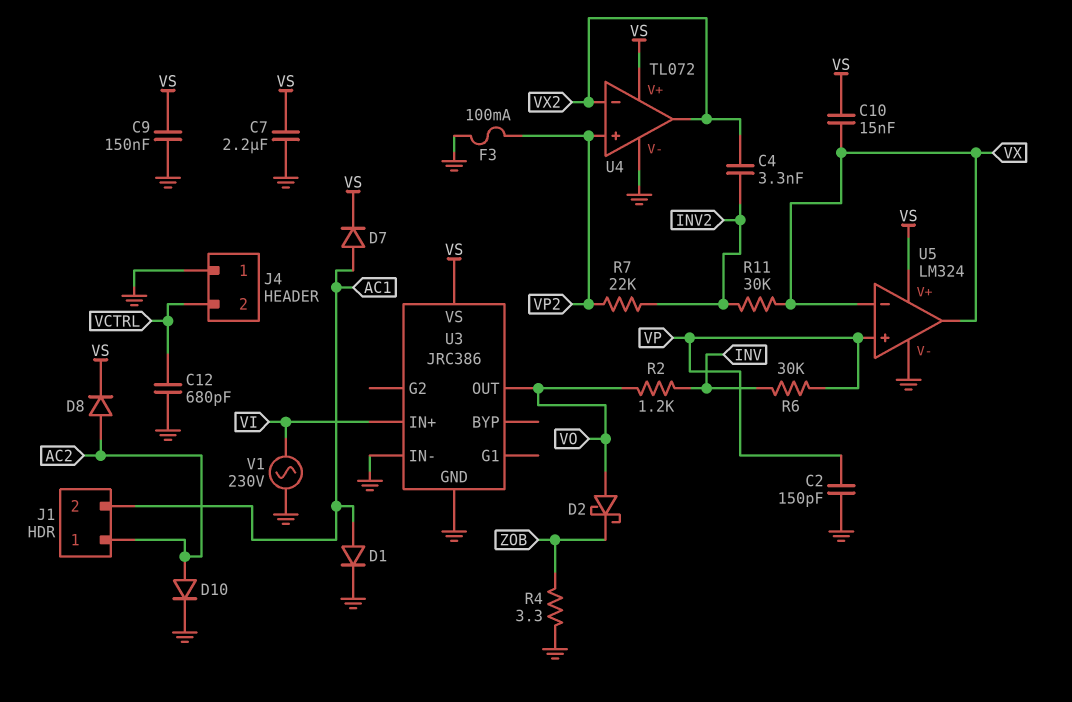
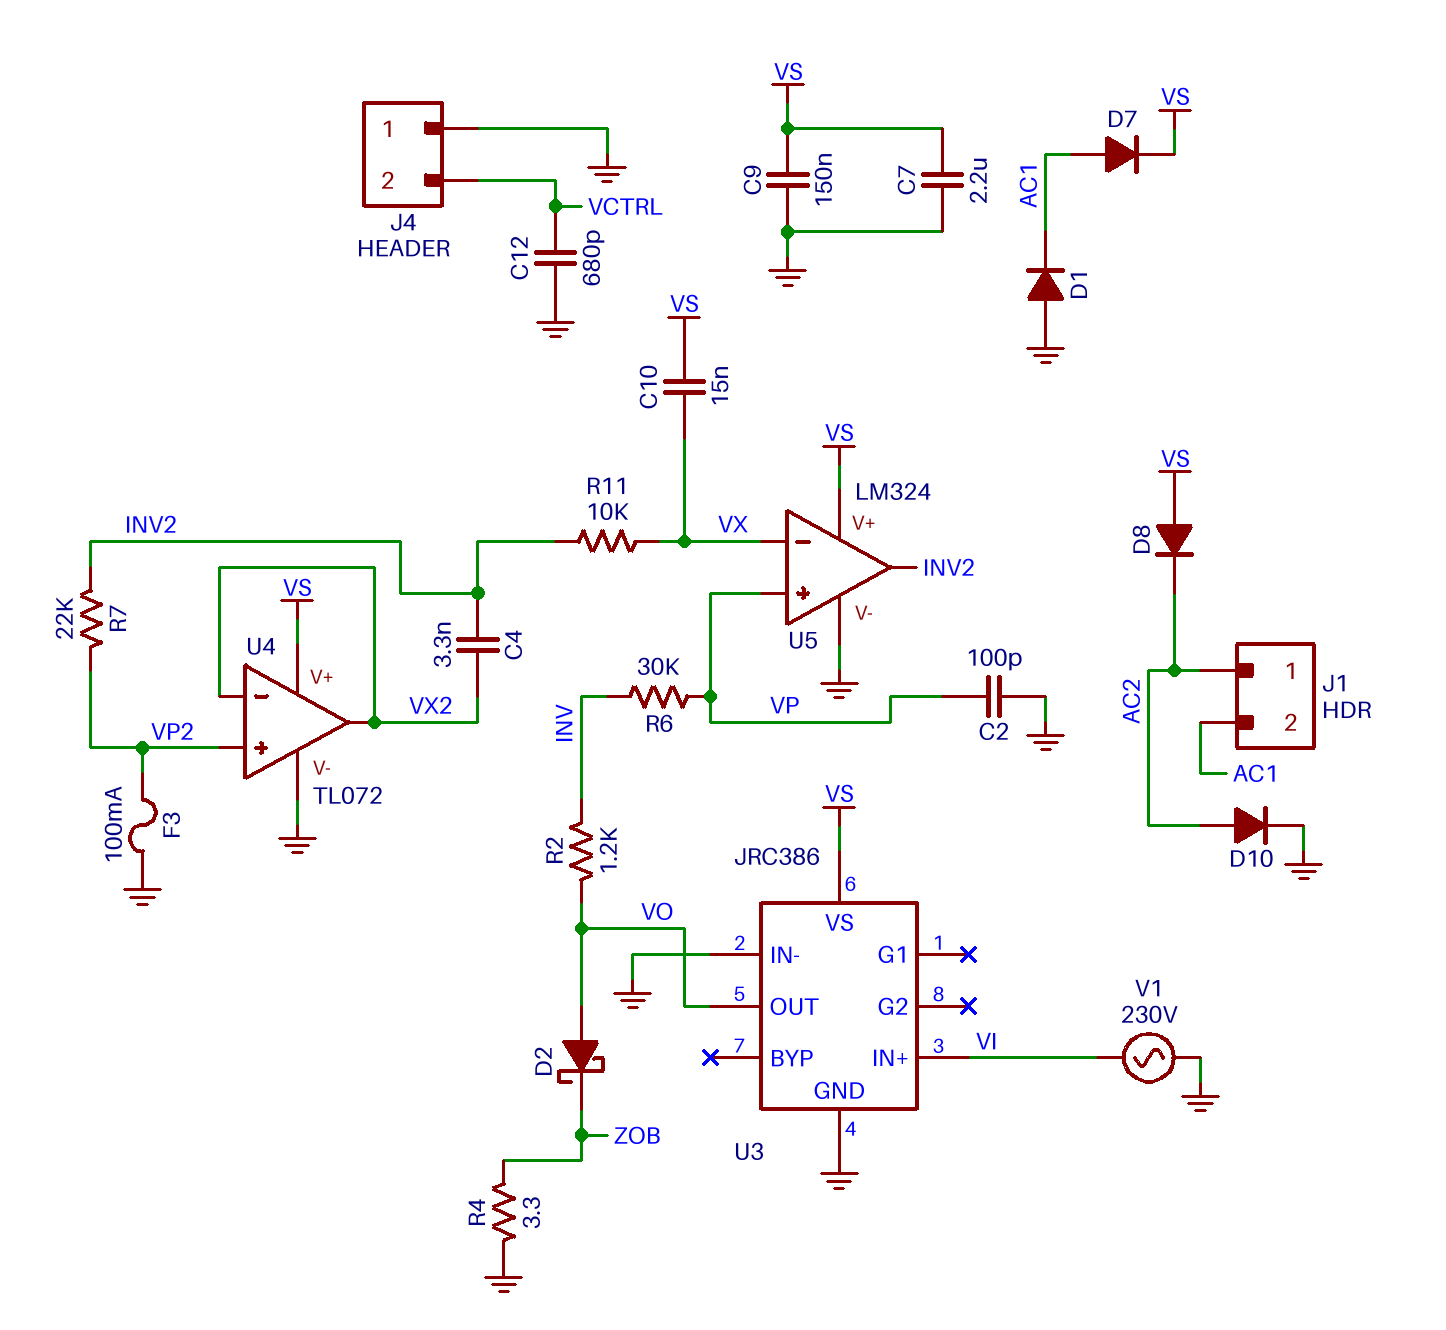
C2: 150pF (GND, VP) -> 100pF (GND, VP)
D1: diode (A AC1, K GND) -> diode (A GND, K AC1)
D8: diode (A AC2, K VS) -> diode (A VS, K AC2)
R11: 30k (INV2, VX) -> 10k (INV2, VX)
U5 pin out: VX -> INV2

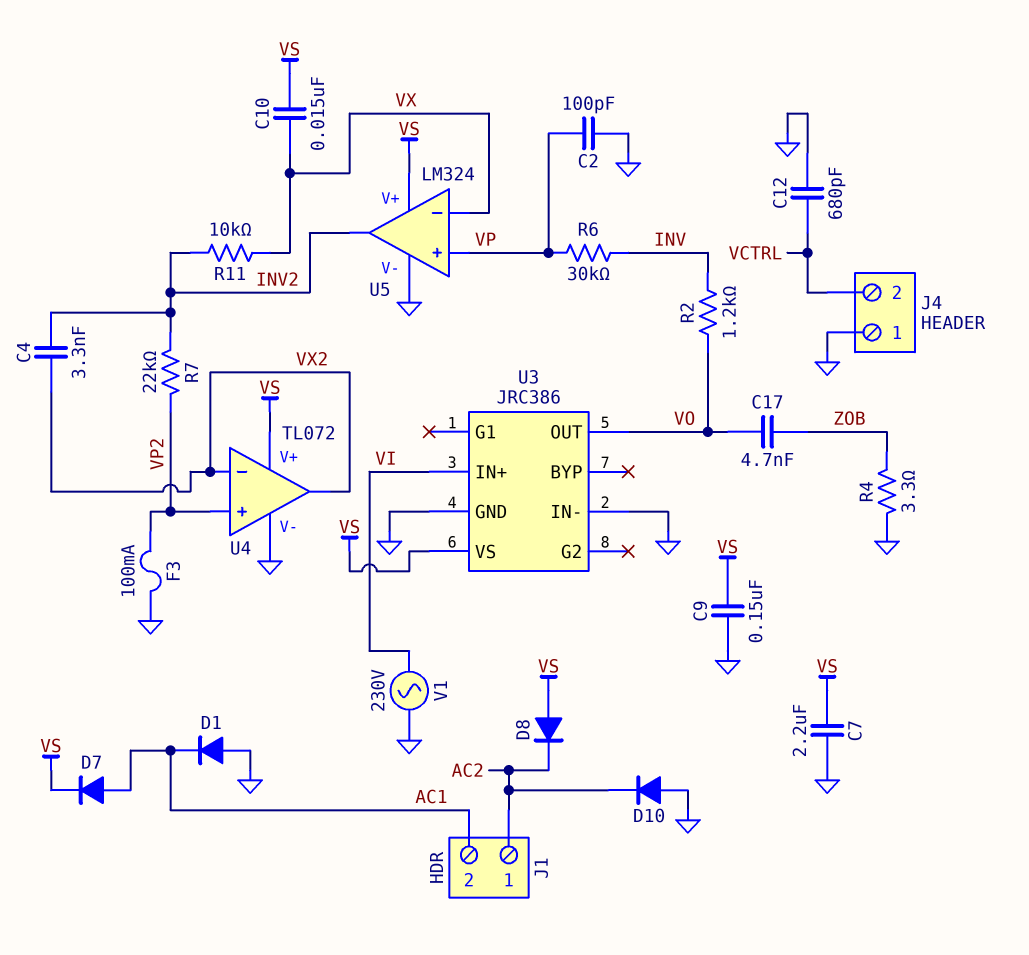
C17: none -> 4.7nF (VO, ZOB)
D2: schottky (A VO, K ZOB) -> none
D10: diode (A AC2, K GND) -> diode (A GND, K AC2)

